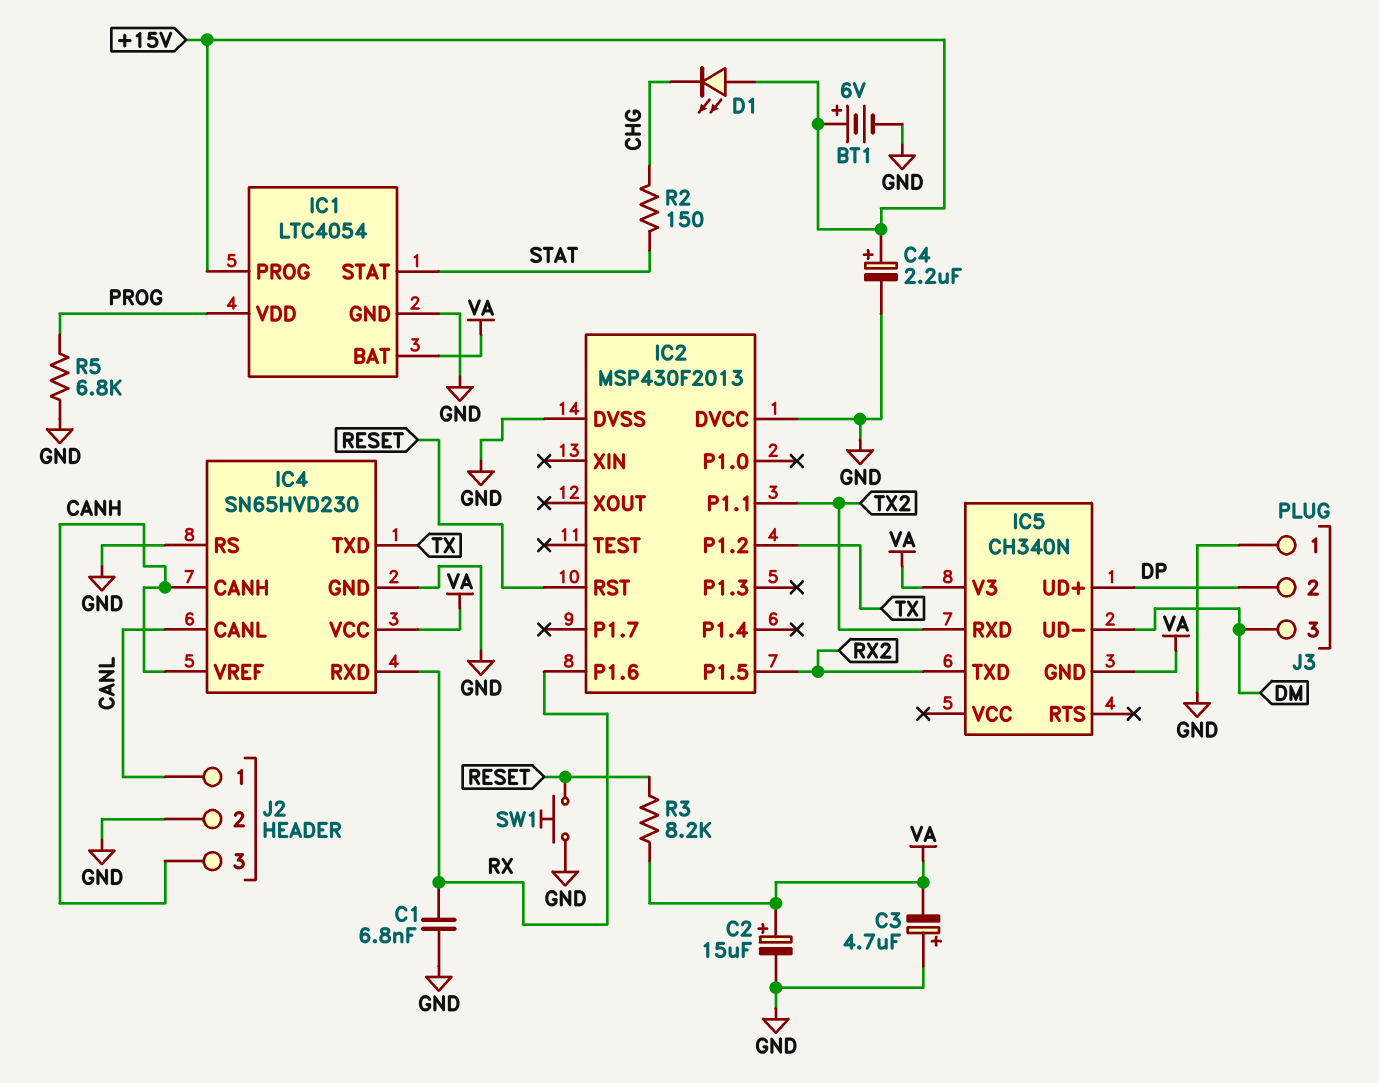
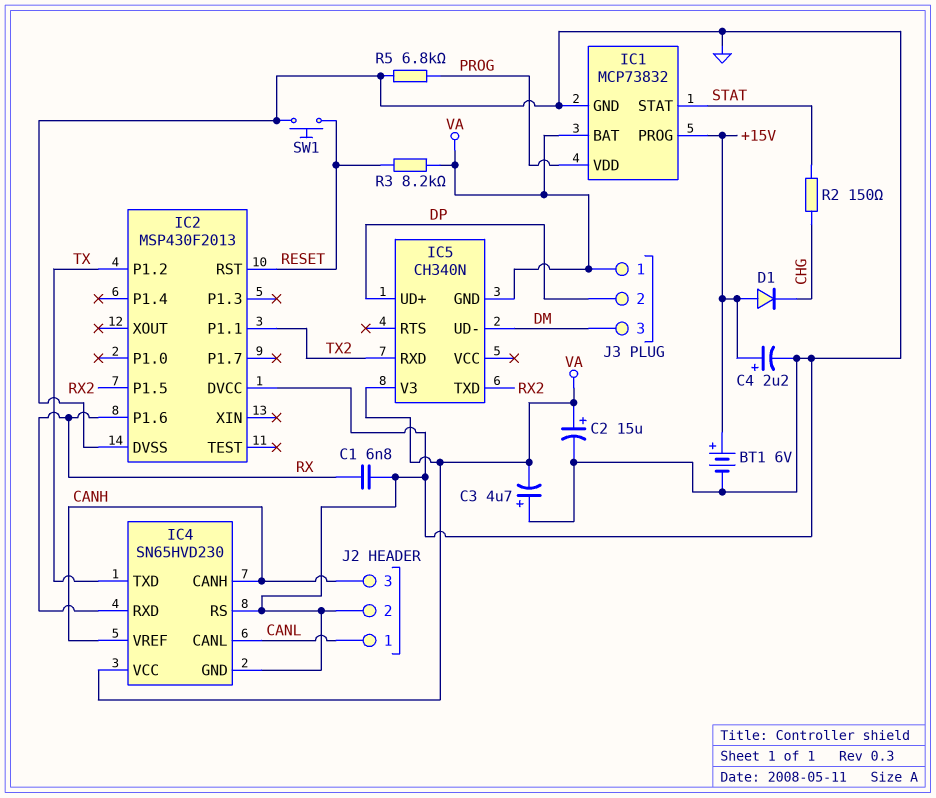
D1: LED (A +15V, K CHG) -> diode (A +15V, K CHG)
IC1: LTC4054 -> MCP73832
J3 pin 1: GND -> VA

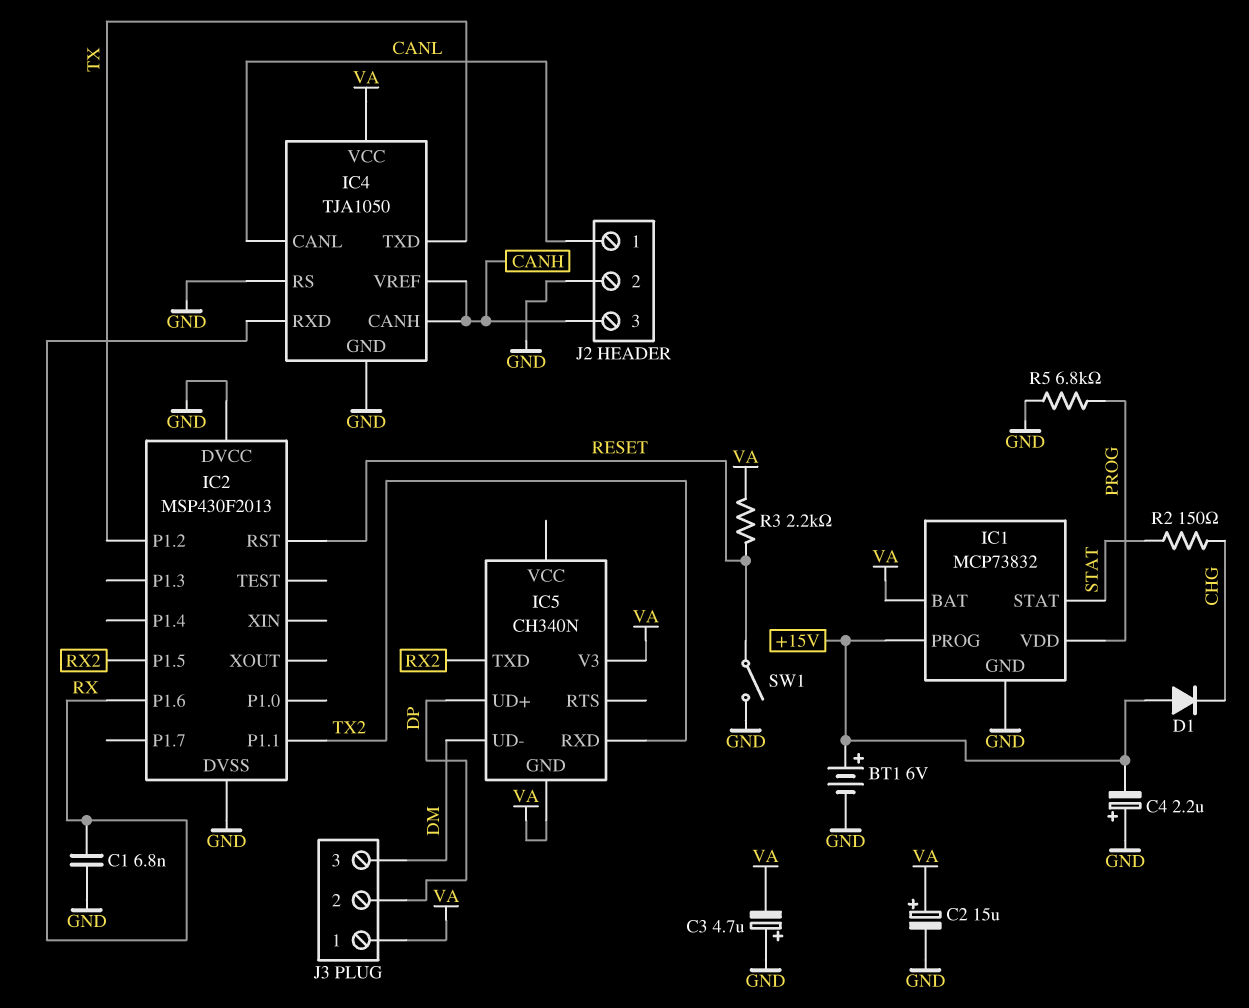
C4: 2.2uF (plus +15V, minus GND) -> 2.2uF (plus GND, minus +15V)
IC4: SN65HVD230 -> TJA1050
R3: 8.2k (RESET, VA) -> 2.2k (RESET, VA)
SW1: button (GND, RESET) -> switch (GND, RESET)

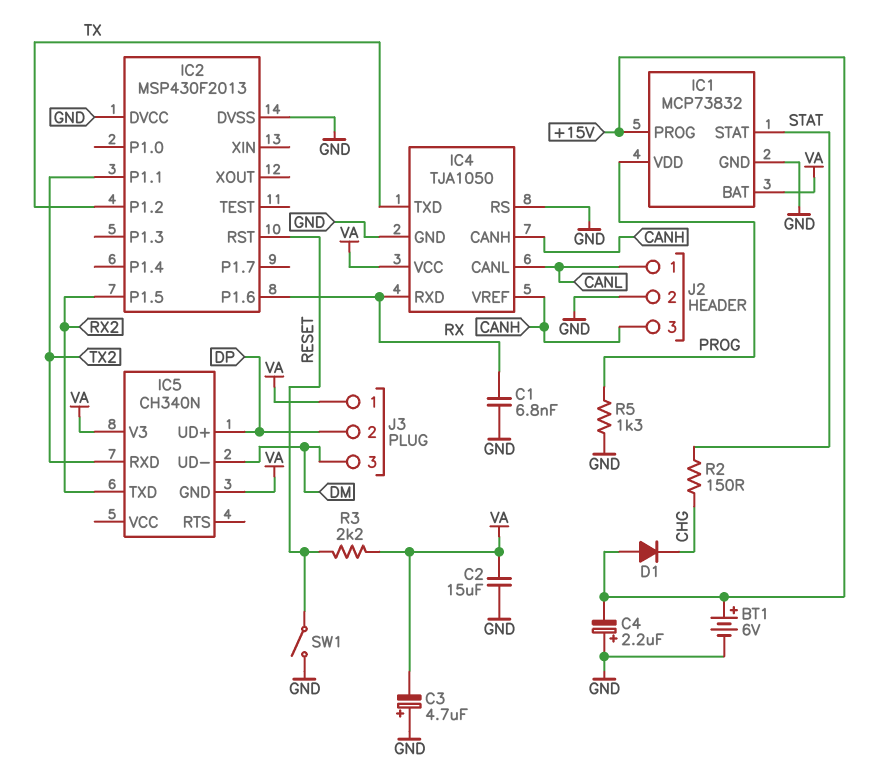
C2: 15uF (plus VA, minus GND) -> 15uF (GND, VA)
R5: 6.8k (GND, PROG) -> 1.3k (GND, PROG)

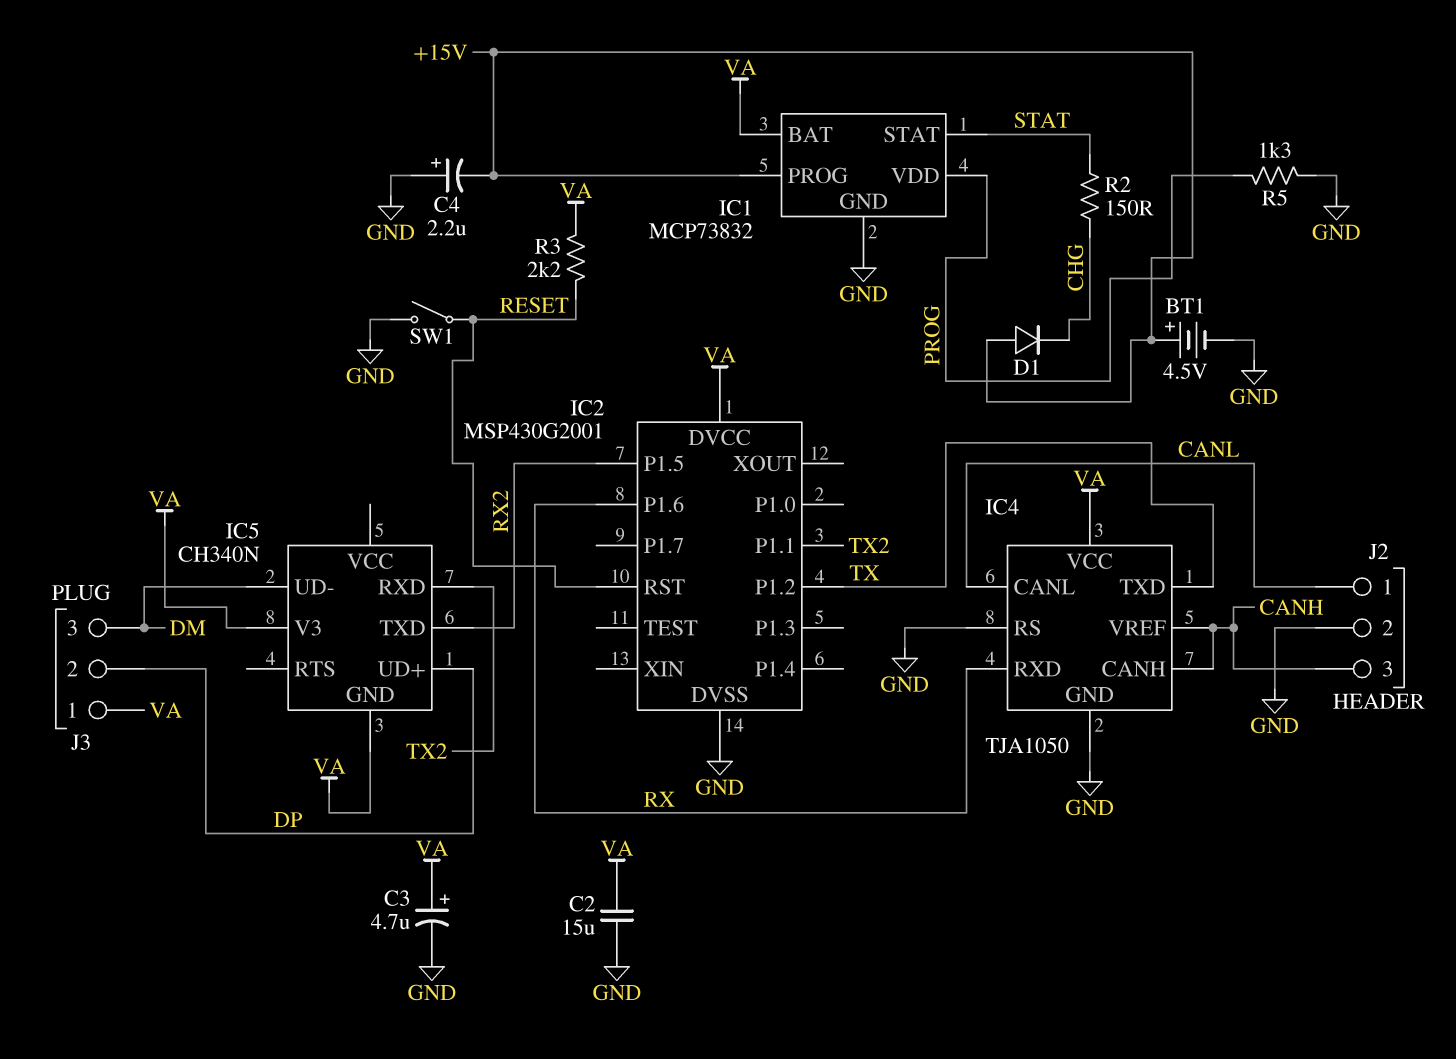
BT1: 6V (plus +15V, minus GND) -> 4.5V (plus +15V, minus GND)
C1: 6.8nF (GND, RX) -> none
C3: 4.7uF (plus GND, minus VA) -> 4.7uF (plus VA, minus GND)
IC2: MSP430F2013 -> MSP430G2001
IC2 pin DVCC: GND -> VA

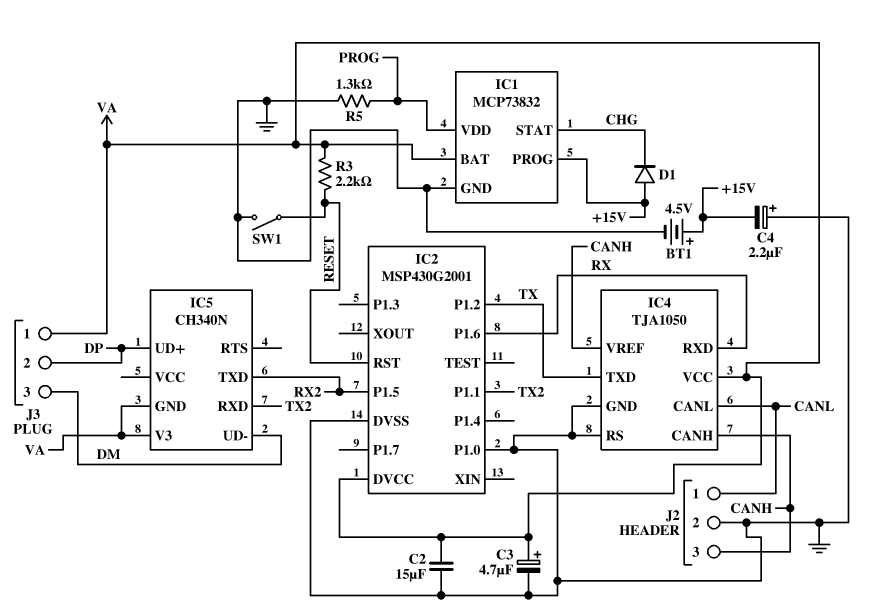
IC1 pin STAT: STAT -> CHG
IC2 pin P1.0: none -> GND
R2: 150 (CHG, STAT) -> none

